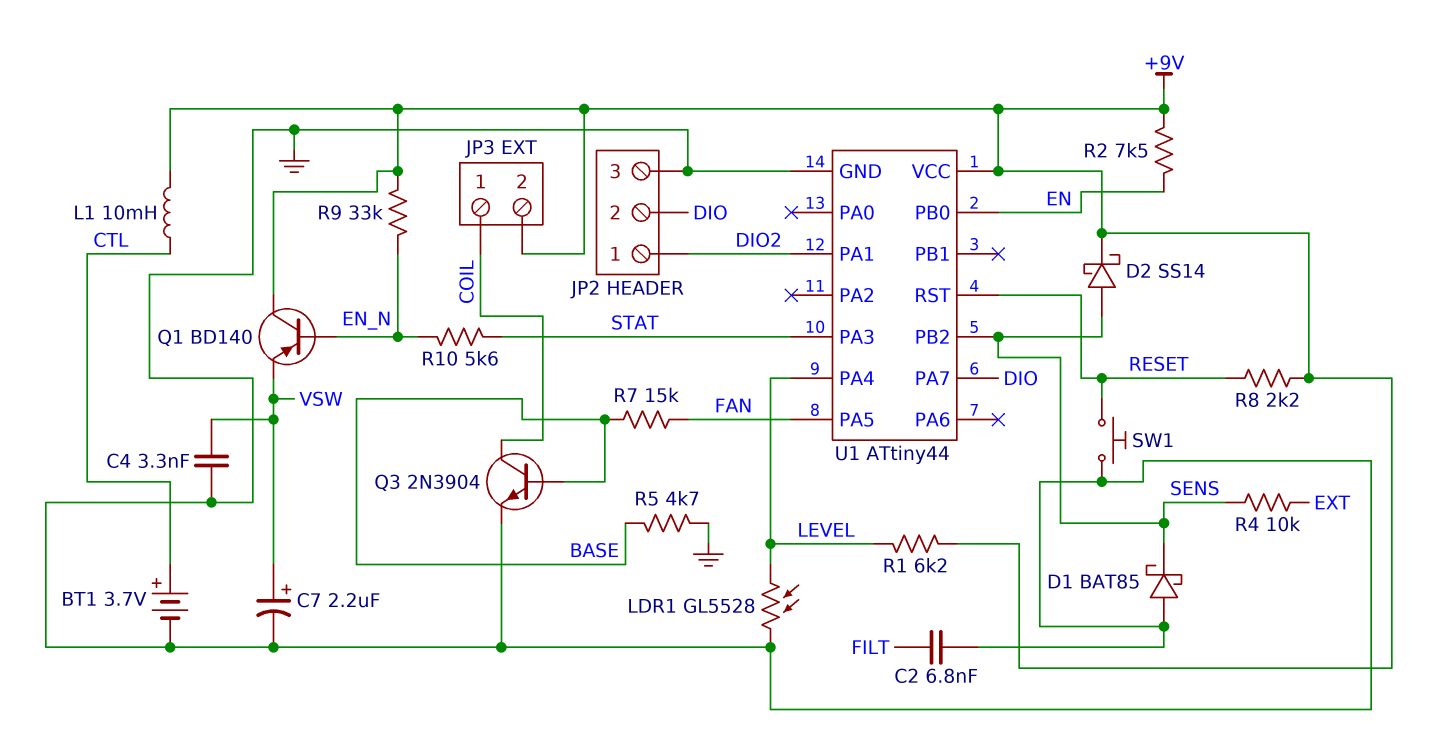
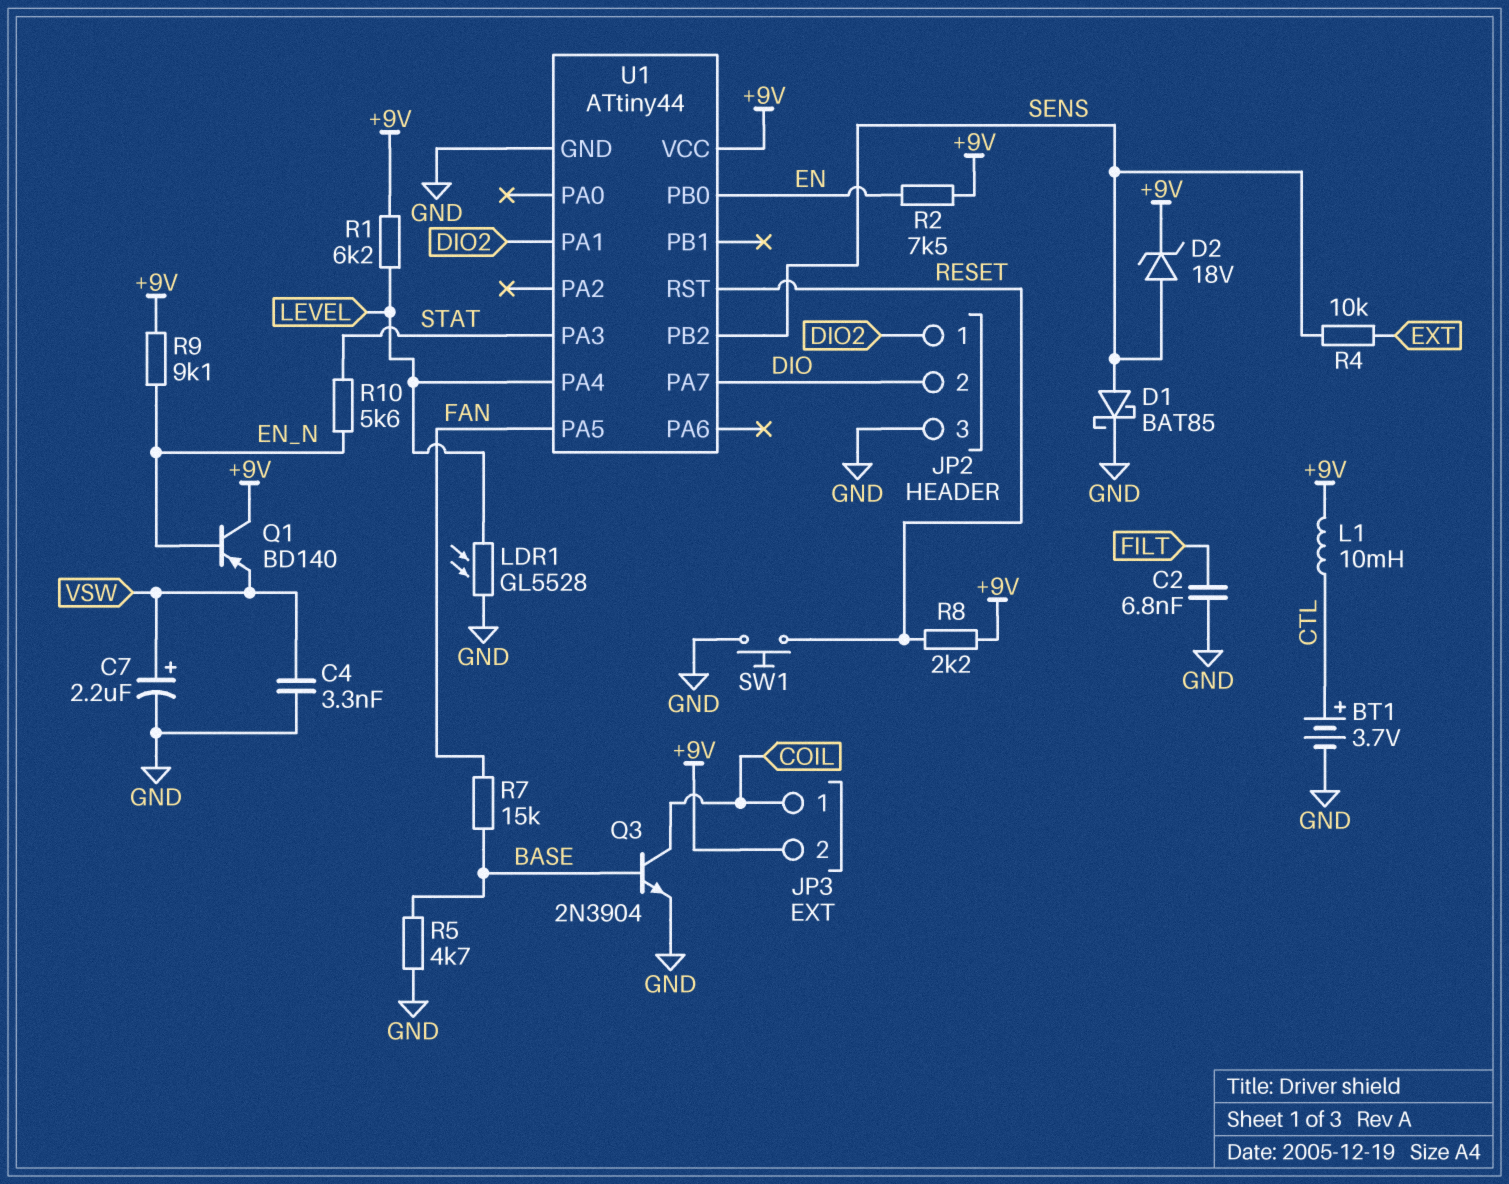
D1: schottky BAT85 (A GND, K SENS) -> schottky BAT85 (A SENS, K GND)
D2: schottky SS14 (A SENS, K +9V) -> zener 18V (A SENS, K +9V)
R9: 33k (+9V, EN_N) -> 9.1k (+9V, EN_N)

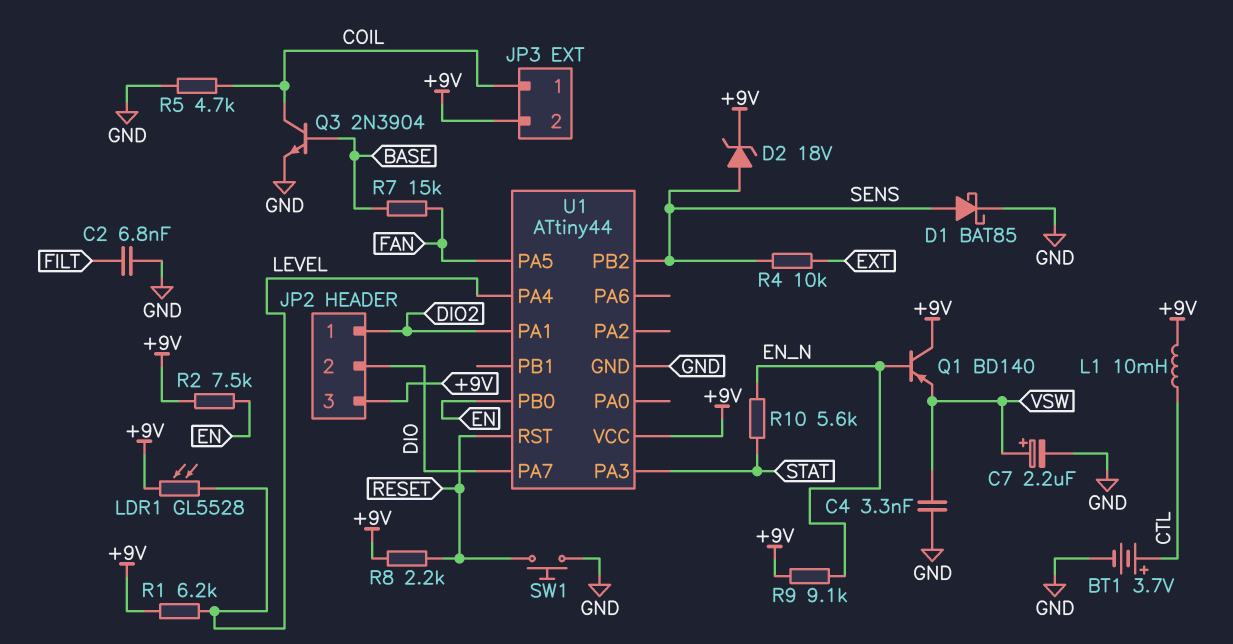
JP2 pin 3: GND -> +9V
LDR1: GL5528 (GND, LEVEL) -> GL5528 (+9V, LEVEL)
R5: 4.7k (BASE, GND) -> 4.7k (COIL, GND)

